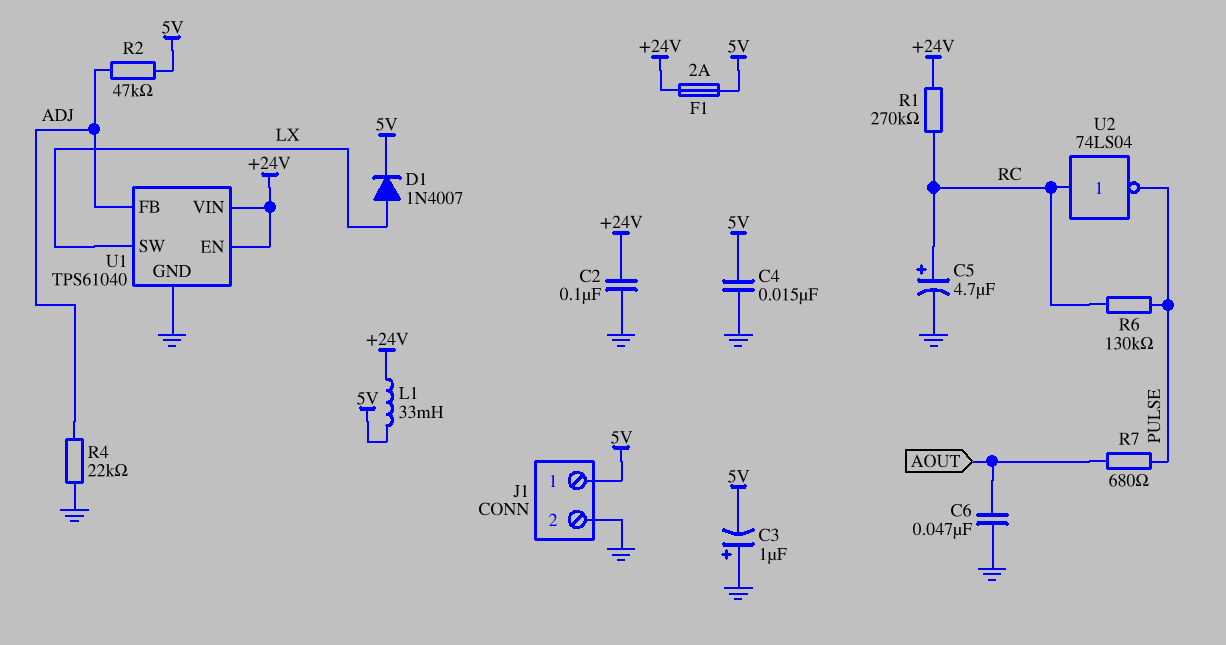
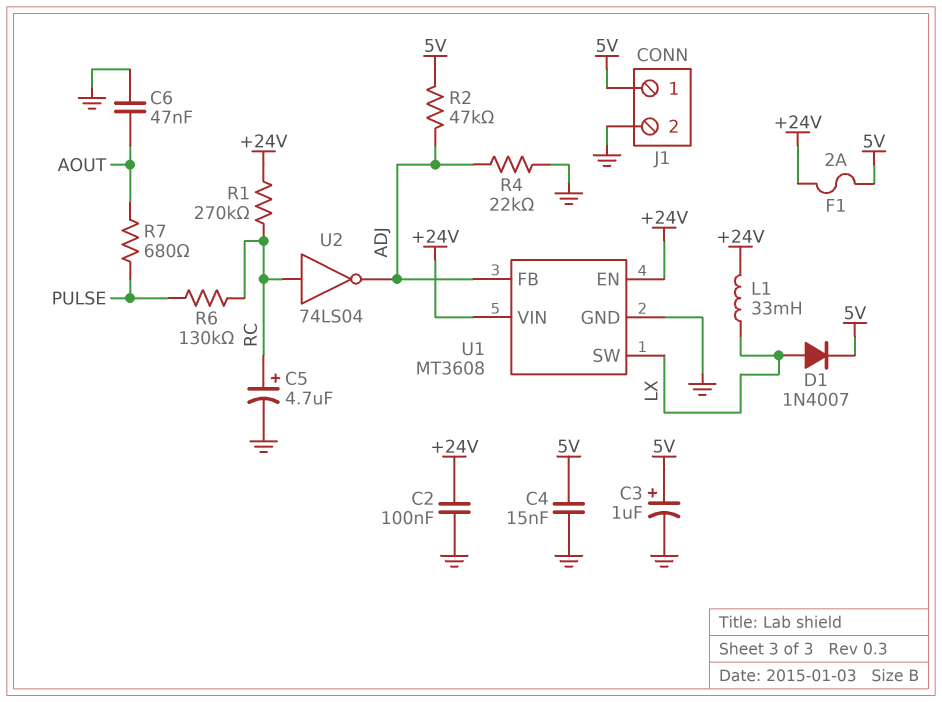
C3: 1uF (plus GND, minus 5V) -> 1uF (plus 5V, minus GND)
L1: 33mH (+24V, 5V) -> 33mH (+24V, LX)
U1: TPS61040 -> MT3608
U2: NOT 74LS04 (in RC, out PULSE) -> NOT 74LS04 (in RC, out ADJ)

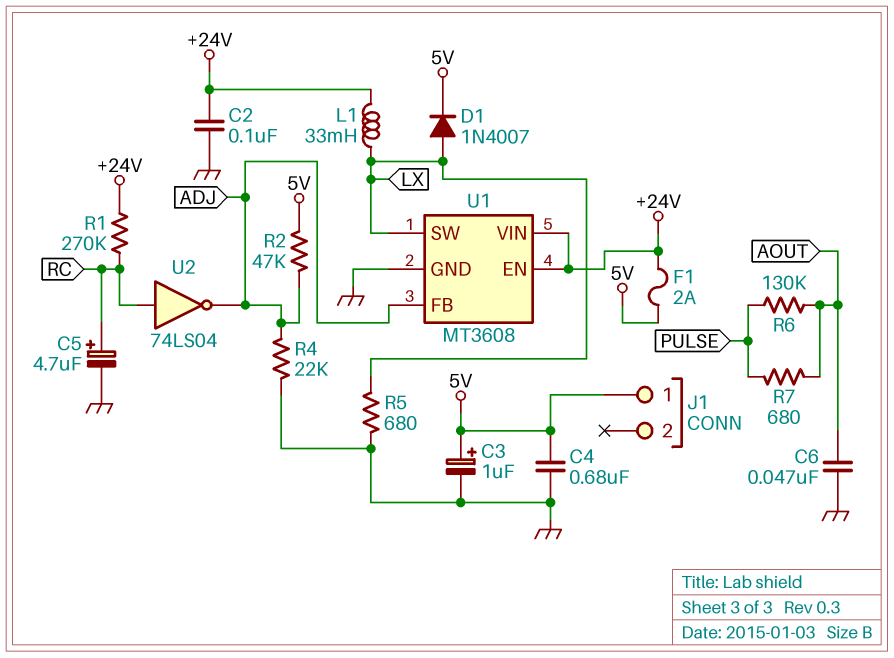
C4: 15nF (5V, GND) -> 680nF (5V, GND)
J1 pin 2: GND -> none
R5: none -> 680 (GND, LX)
R6: 130k (PULSE, RC) -> 130k (AOUT, PULSE)

